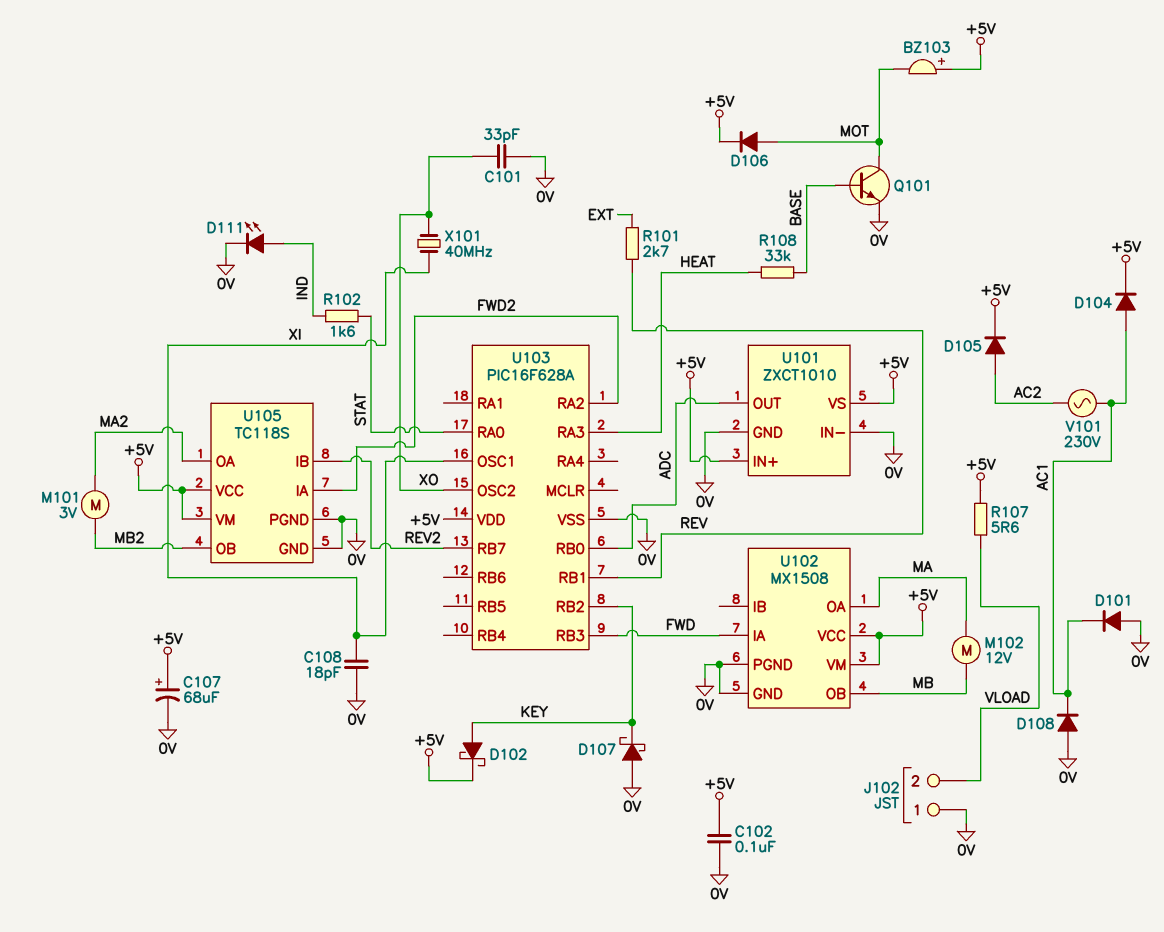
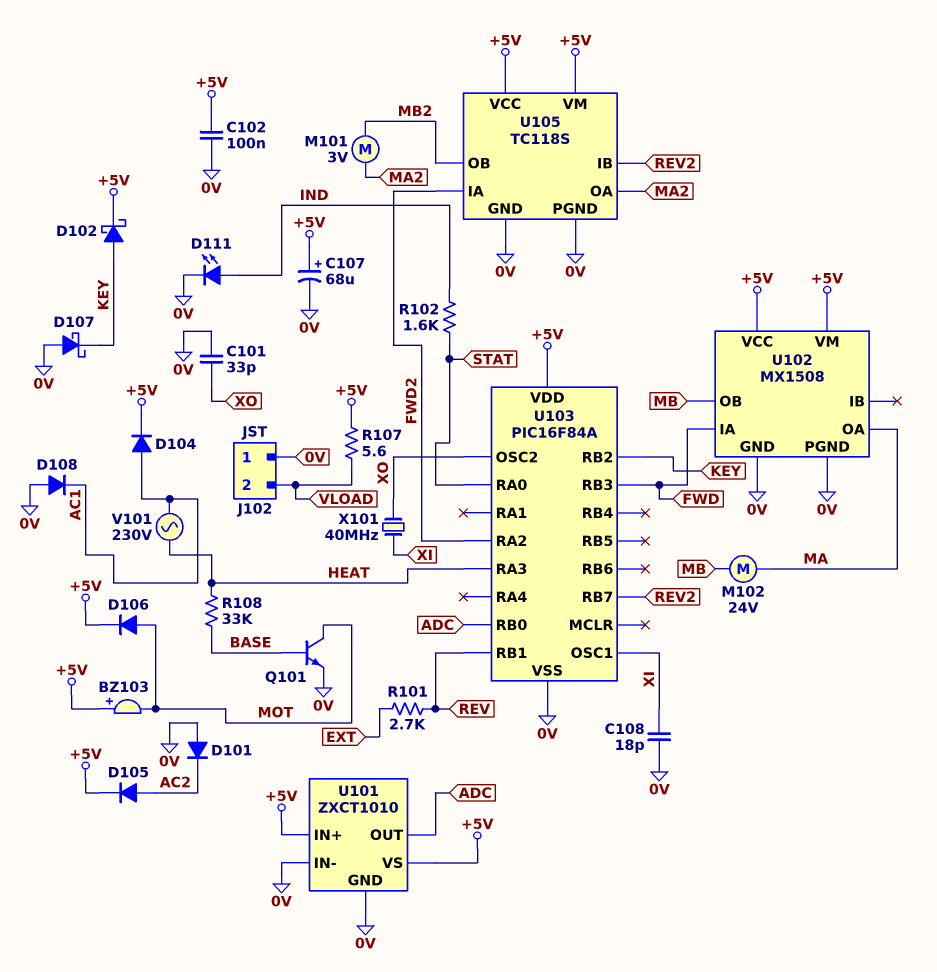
D101: diode (A 0V, K AC1) -> diode (A 0V, K AC2)
M102: motor 12V (MA, MB) -> motor 24V (MA, MB)
U103: PIC16F628A -> PIC16F84A
V101: AC 230V (AC1, AC2) -> AC 230V (AC1, HEAT)

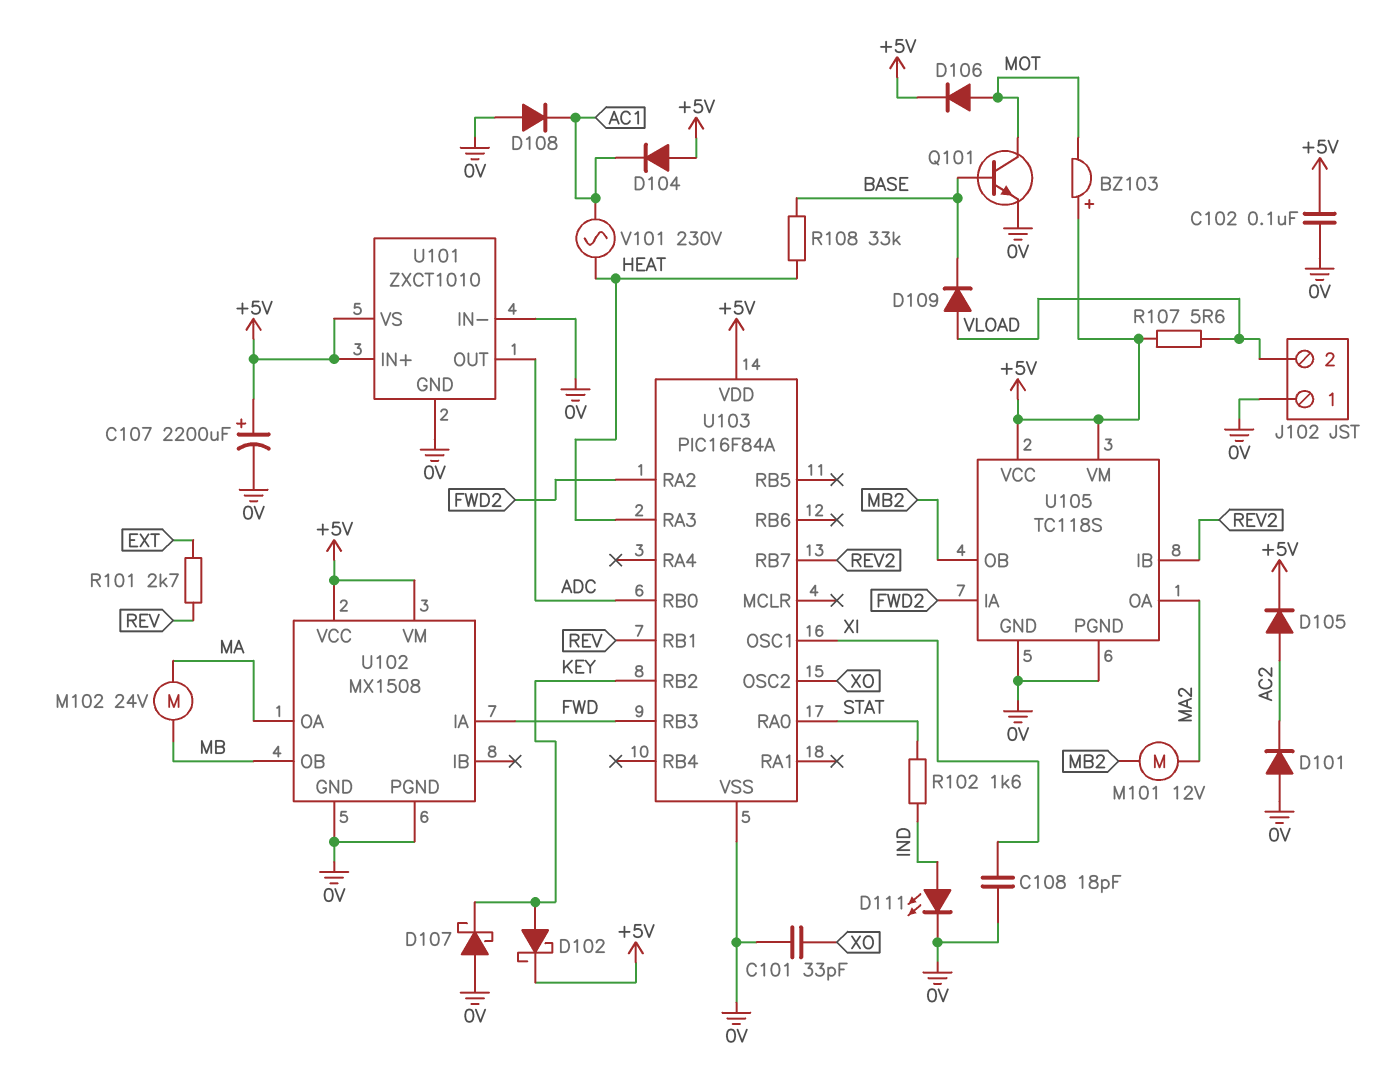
C107: 68uF (plus +5V, minus 0V) -> 2200uF (plus +5V, minus 0V)
D104: diode (A AC1, K +5V) -> diode (A +5V, K AC1)
D109: none -> diode (A VLOAD, K BASE)
M101: motor 3V (MA2, MB2) -> motor 12V (MA2, MB2)
X101: 40MHz (XI, XO) -> none

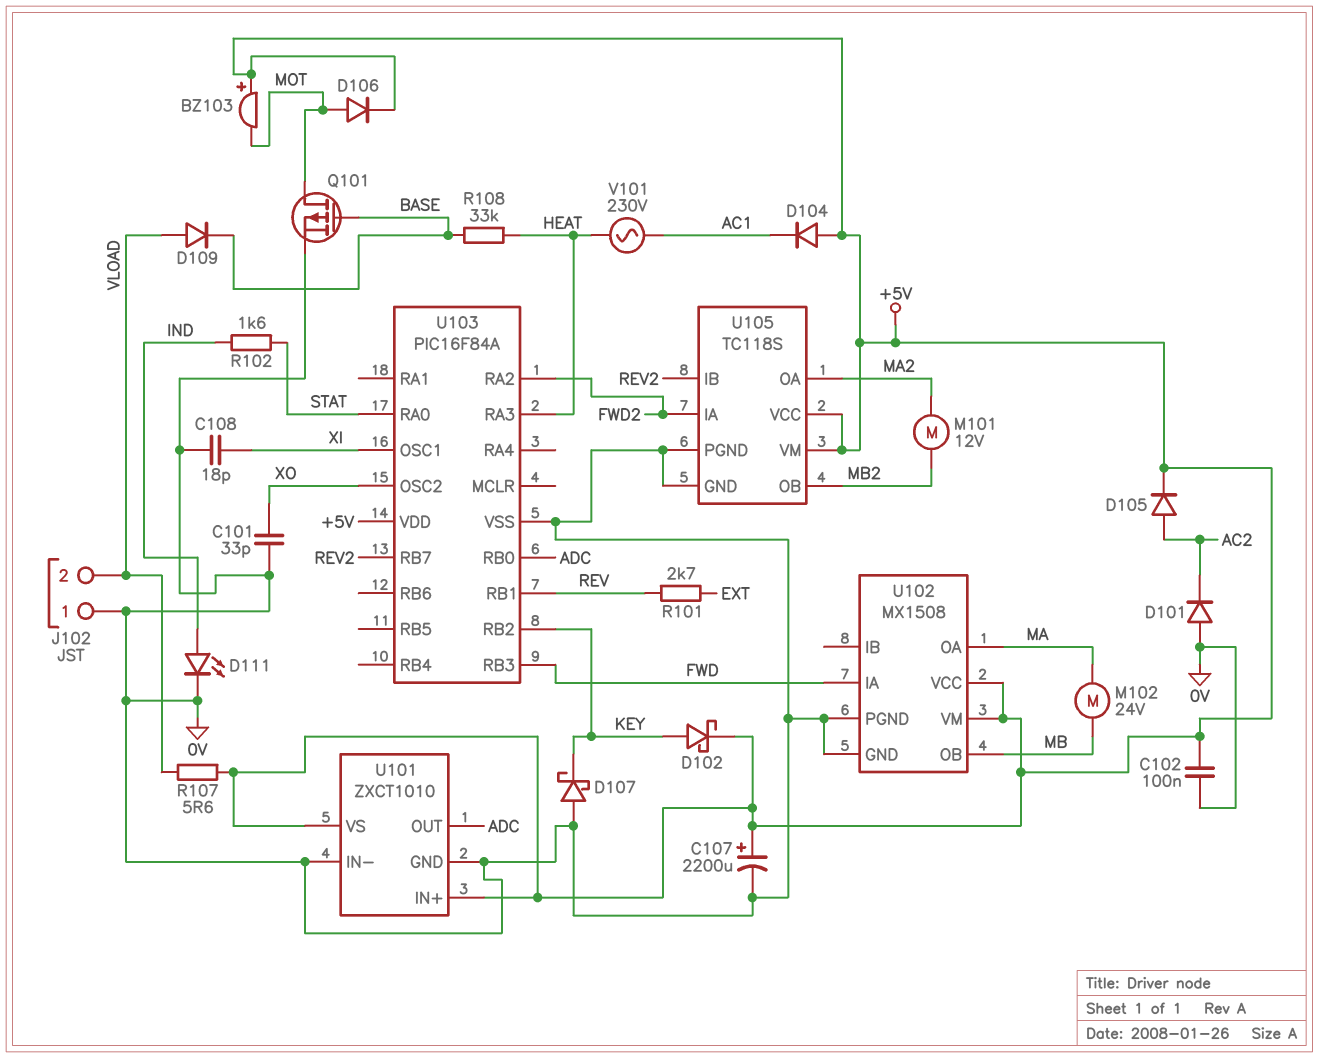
D108: diode (A 0V, K AC1) -> none
Q101: NPN (B BASE, C MOT, E 0V) -> PMOS (G BASE, D MOT, S 0V)

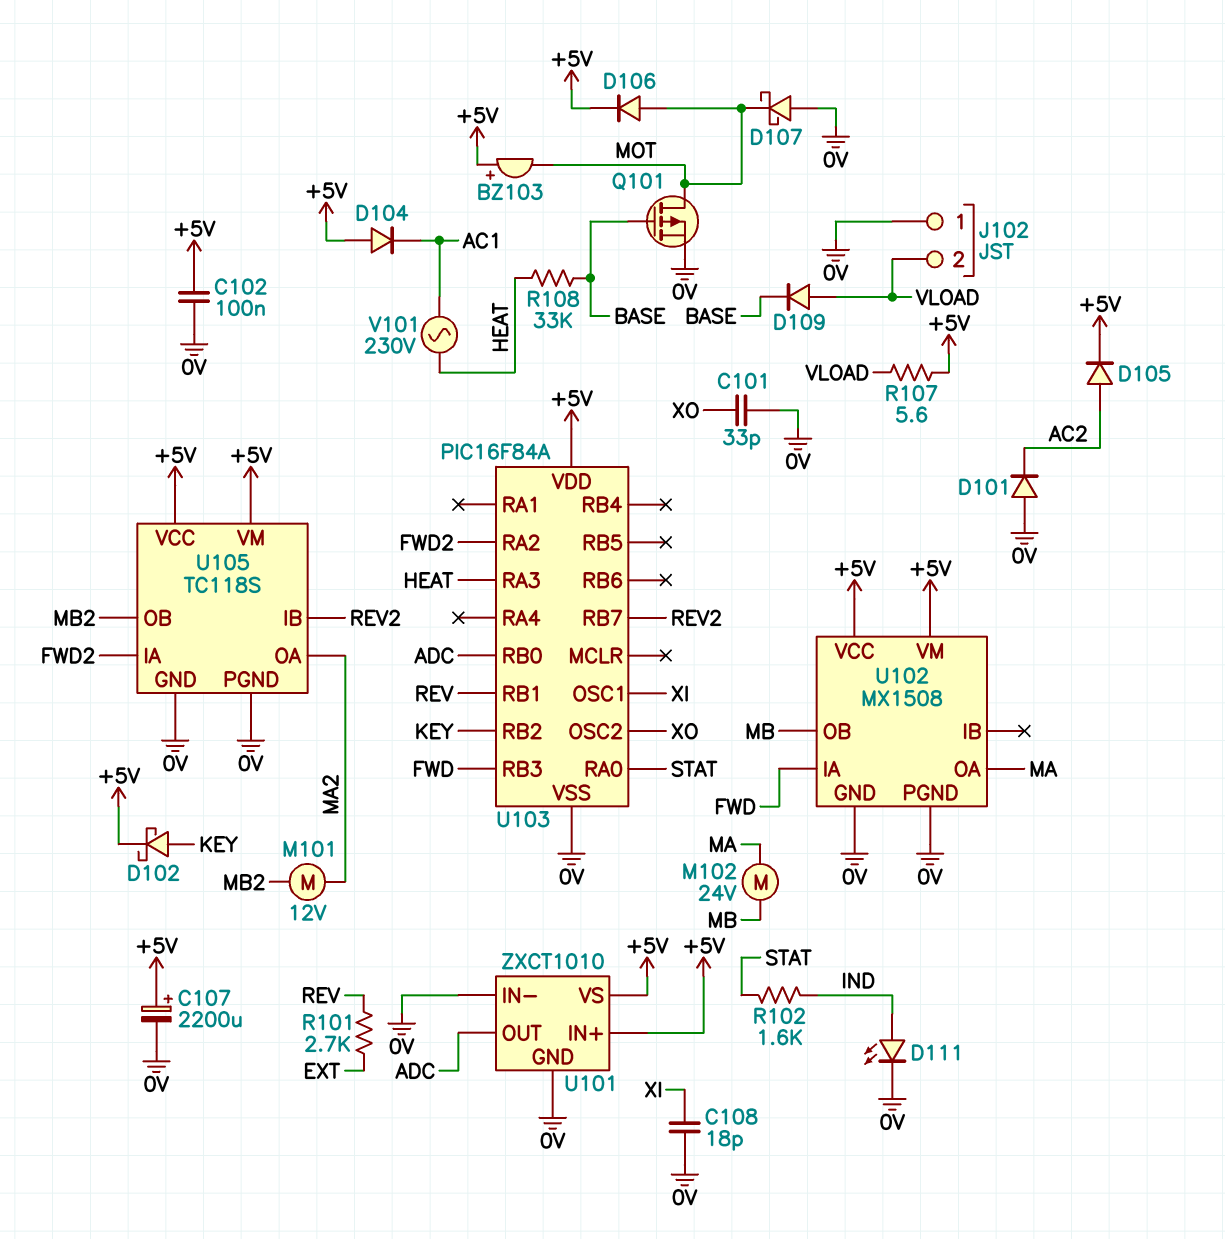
D107: schottky (A 0V, K KEY) -> schottky (A 0V, K MOT)

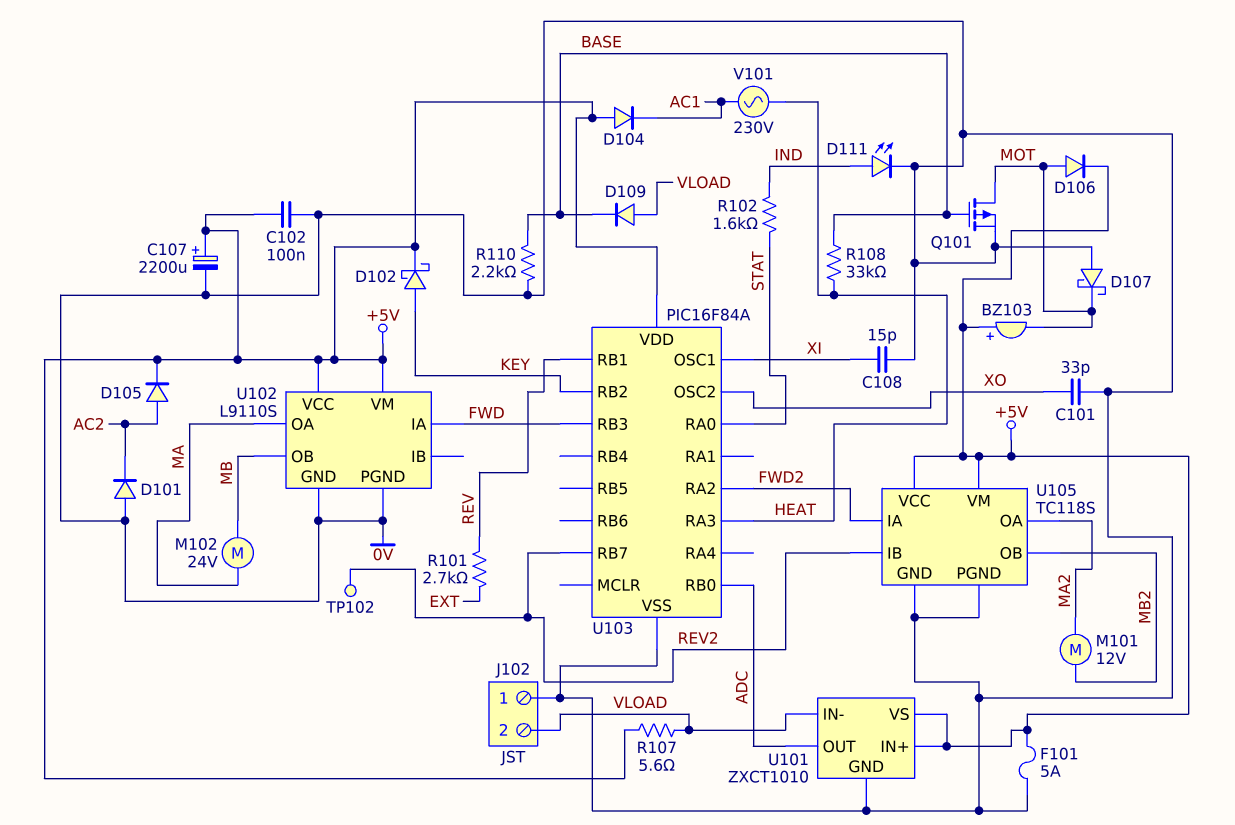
C108: 18pF (0V, XI) -> 15pF (0V, XI)
F101: none -> 5A (+5V, 0V)
R110: none -> 2.2k (0V, BASE)
TP102: none -> test point (REV2)
U101 pin IN-: 0V -> VLOAD
U102: MX1508 -> L9110S

